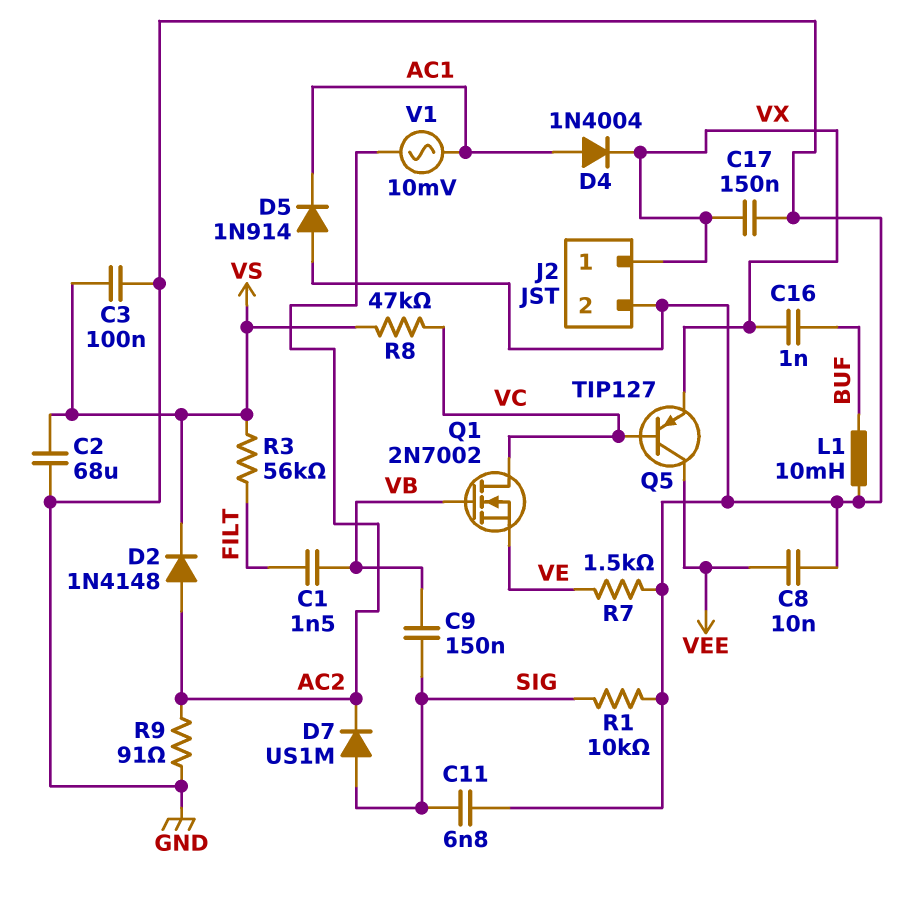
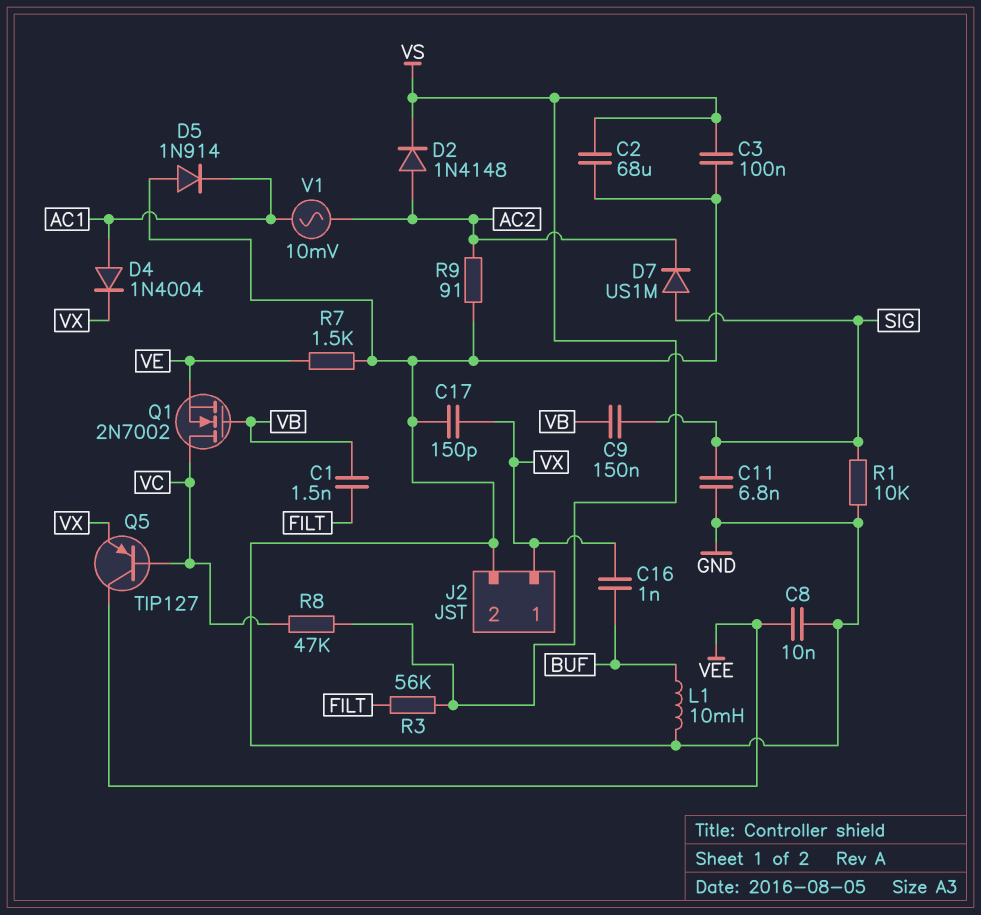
C17: 150nF (GND, VX) -> 150pF (GND, VX)

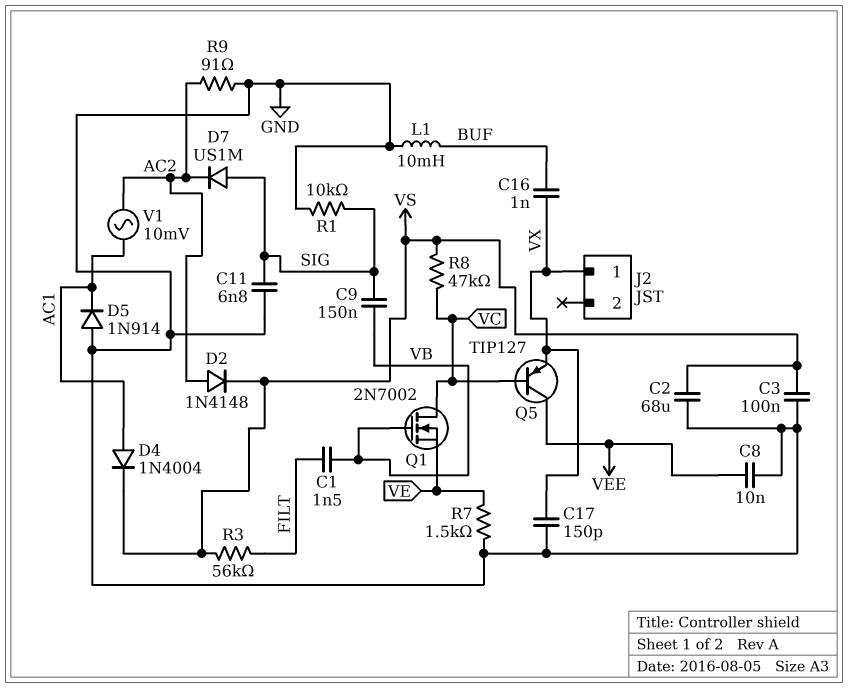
D4: diode 1N4004 (A AC1, K VX) -> diode 1N4004 (A AC1, K VS)
J2 pin 2: GND -> none

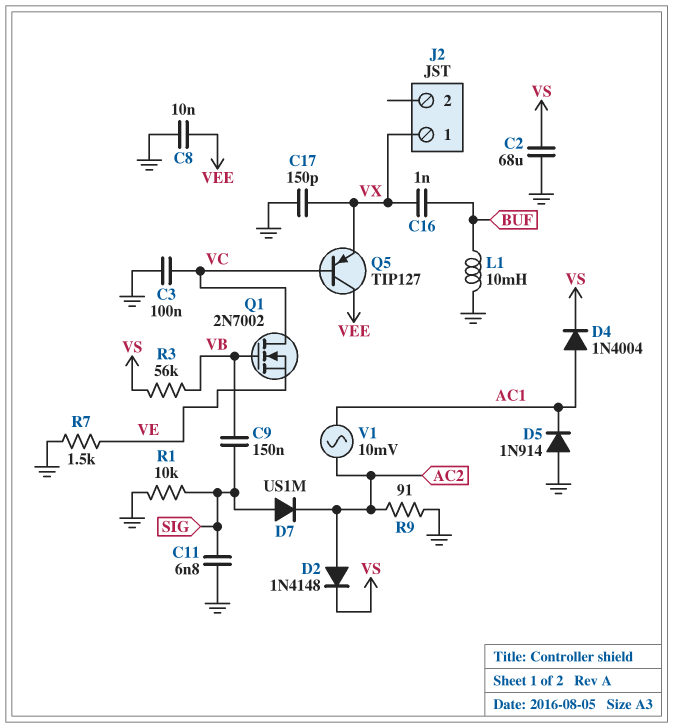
C1: 1.5nF (FILT, VB) -> none
C3: 100nF (GND, VS) -> 100nF (GND, VC)
R3: 56k (FILT, VS) -> 56k (VB, VS)
R8: 47k (VC, VS) -> none

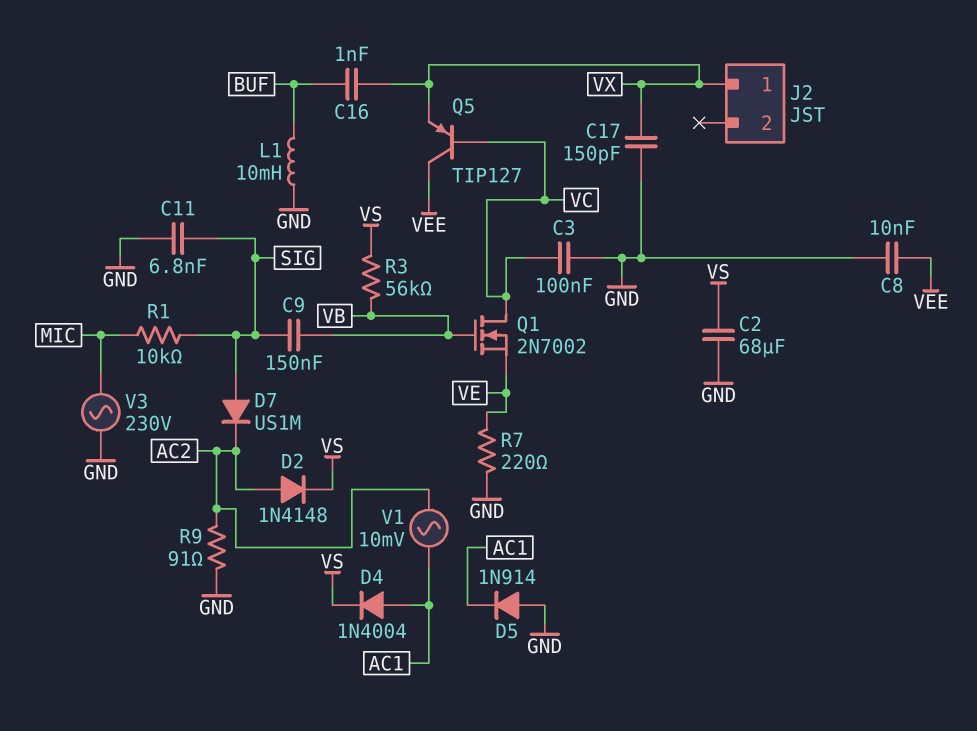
R1: 10k (GND, SIG) -> 10k (MIC, SIG)
R7: 1.5k (GND, VE) -> 220 (GND, VE)
V3: none -> AC 230V (GND, MIC)

